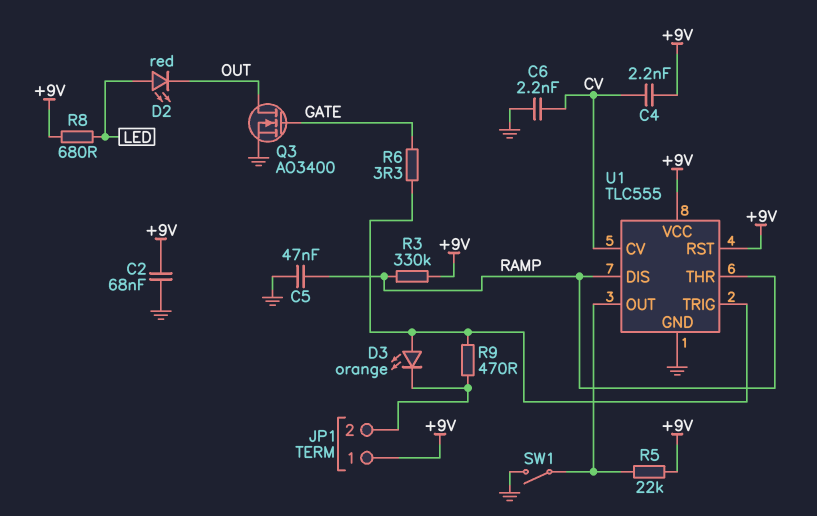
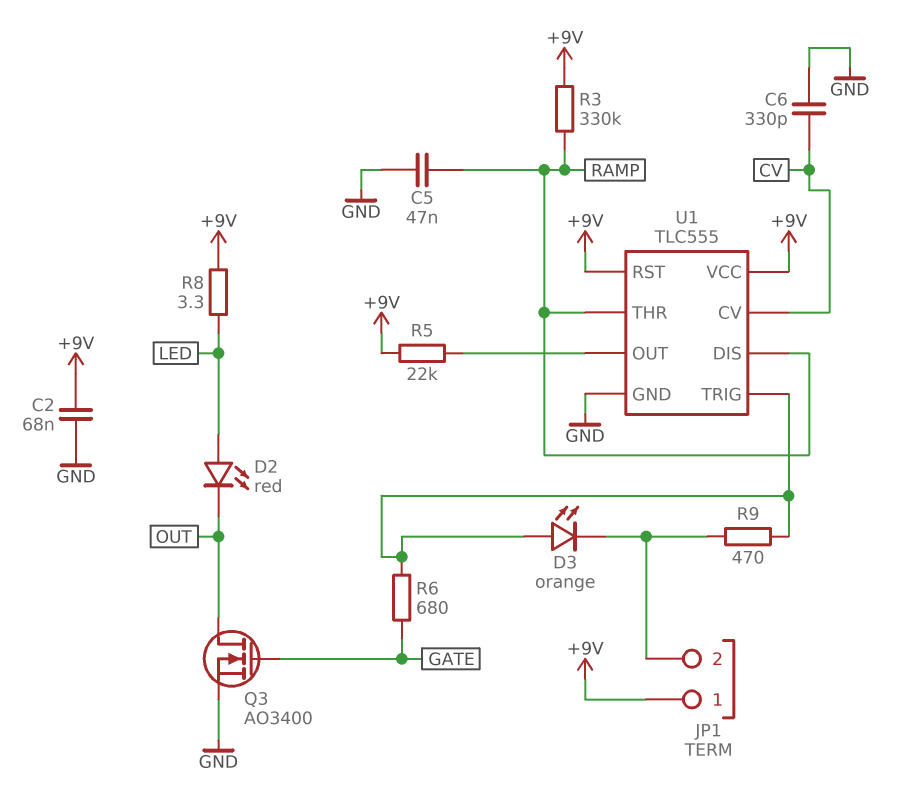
C4: 2.2nF (+9V, CV) -> none
C6: 2.2nF (CV, GND) -> 330pF (CV, GND)
R6: 3.3 (GATE, U1/TRIG) -> 680 (GATE, U1/TRIG)
R8: 680 (+9V, LED) -> 3.3 (+9V, LED)
SW1: switch (GND, U1/OUT) -> none

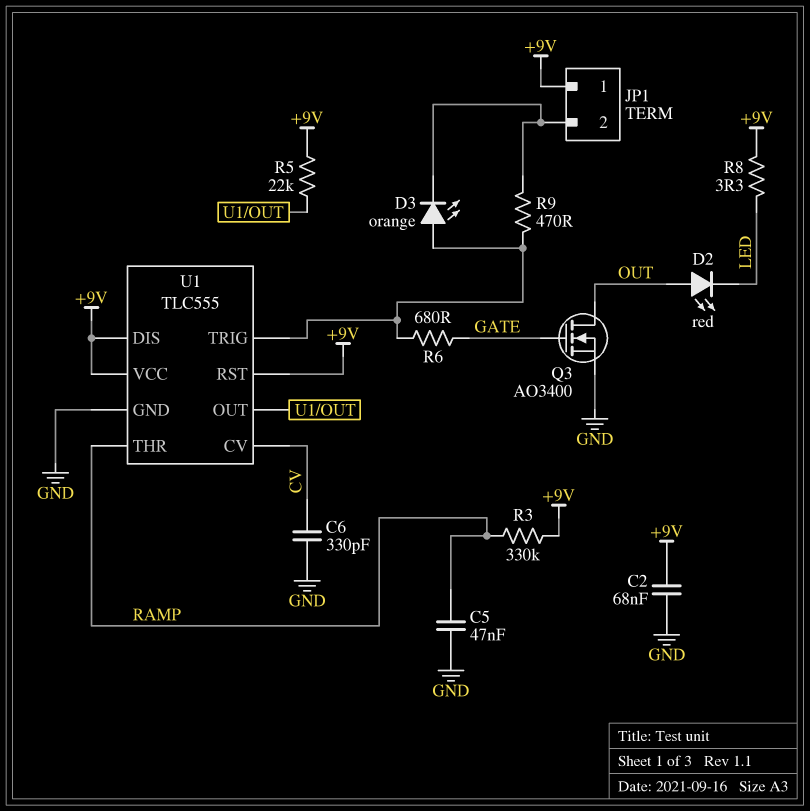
D2: LED red (A LED, K OUT) -> LED red (A OUT, K LED)
U1 pin DIS: RAMP -> +9V

